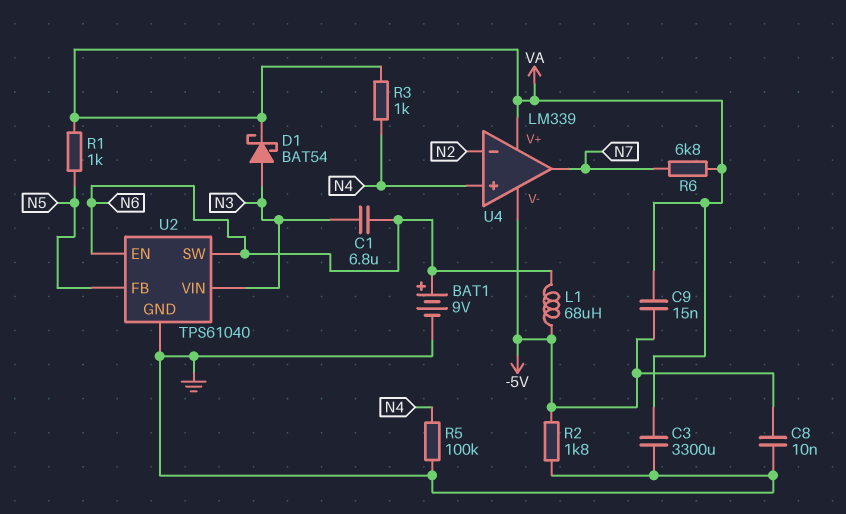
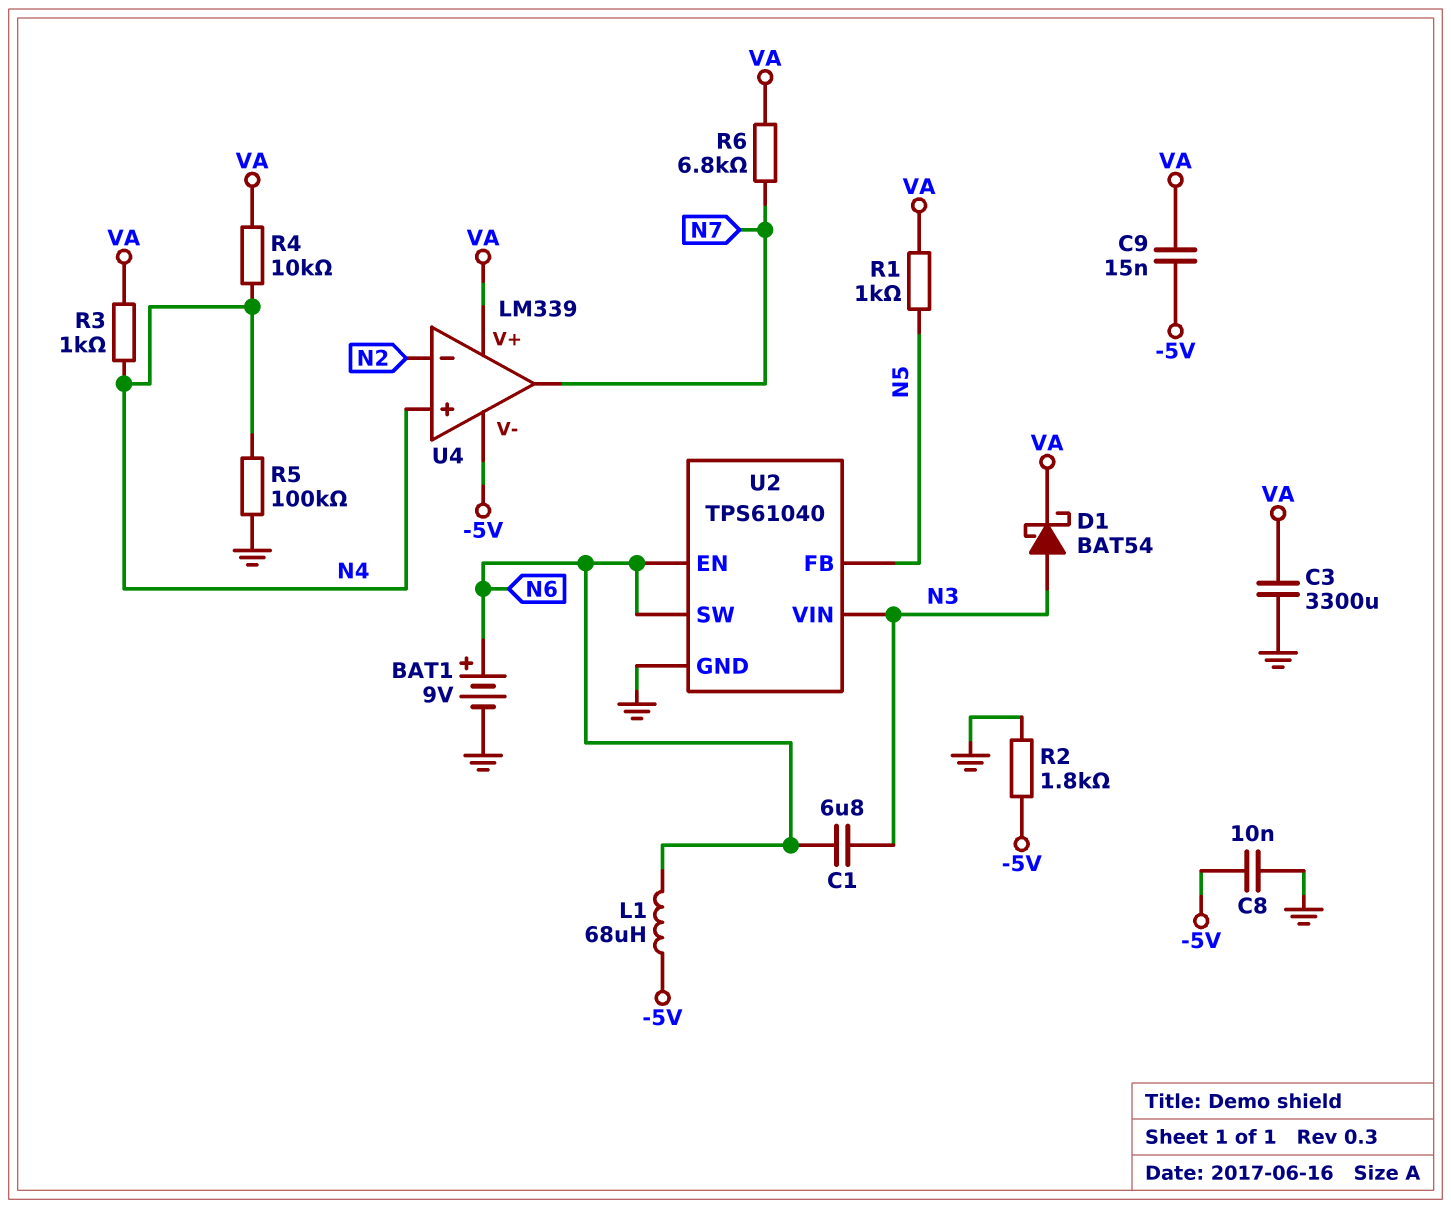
R4: none -> 10k (N4, VA)

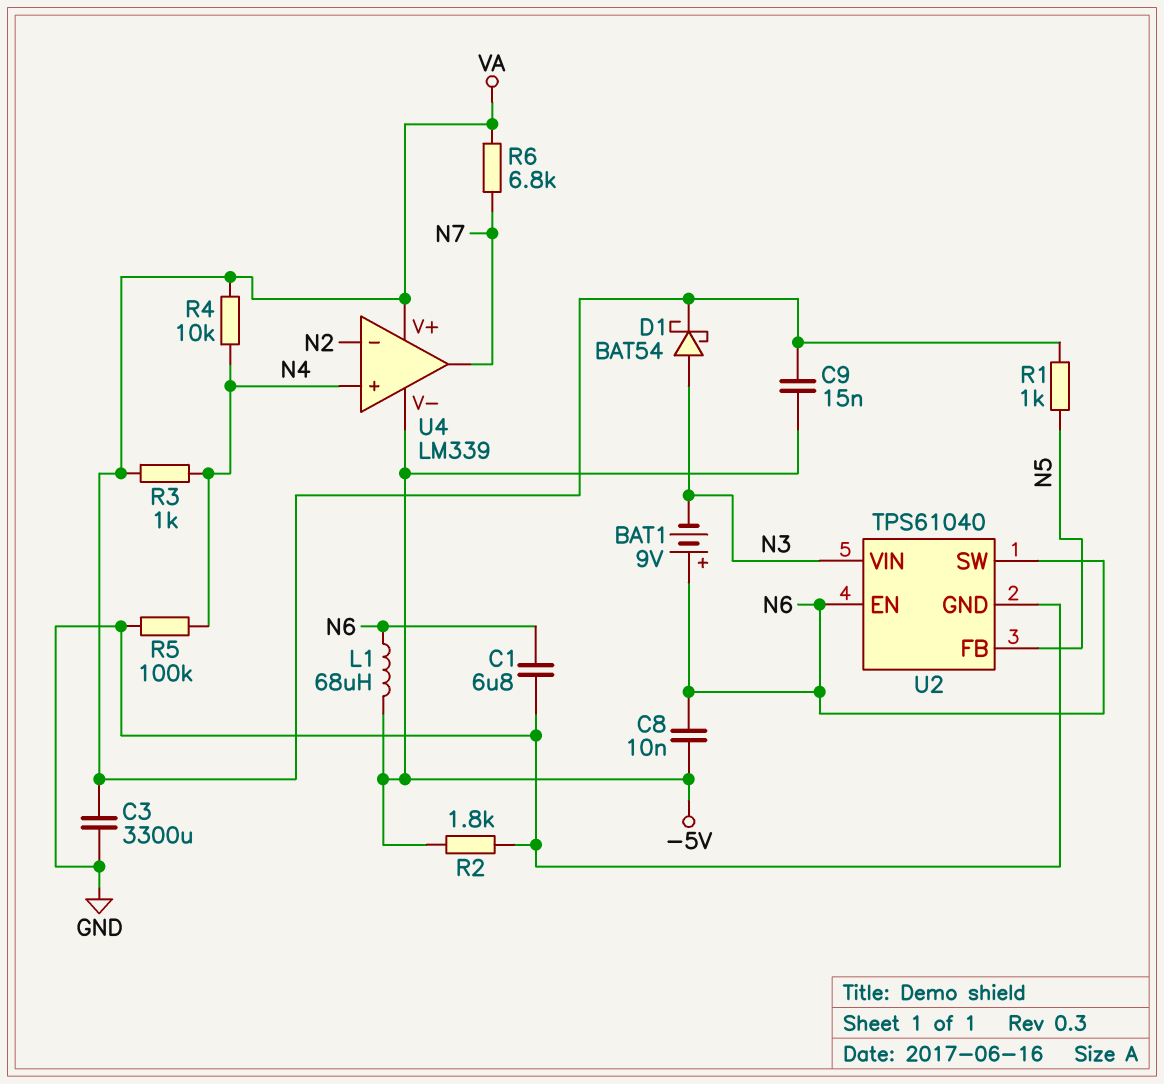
BAT1: 9V (plus N6, minus GND) -> 9V (plus N6, minus N3)
C1: 6.8uF (N3, N6) -> 6.8uF (GND, N6)
C8: 10nF (-5V, GND) -> 10nF (-5V, N6)

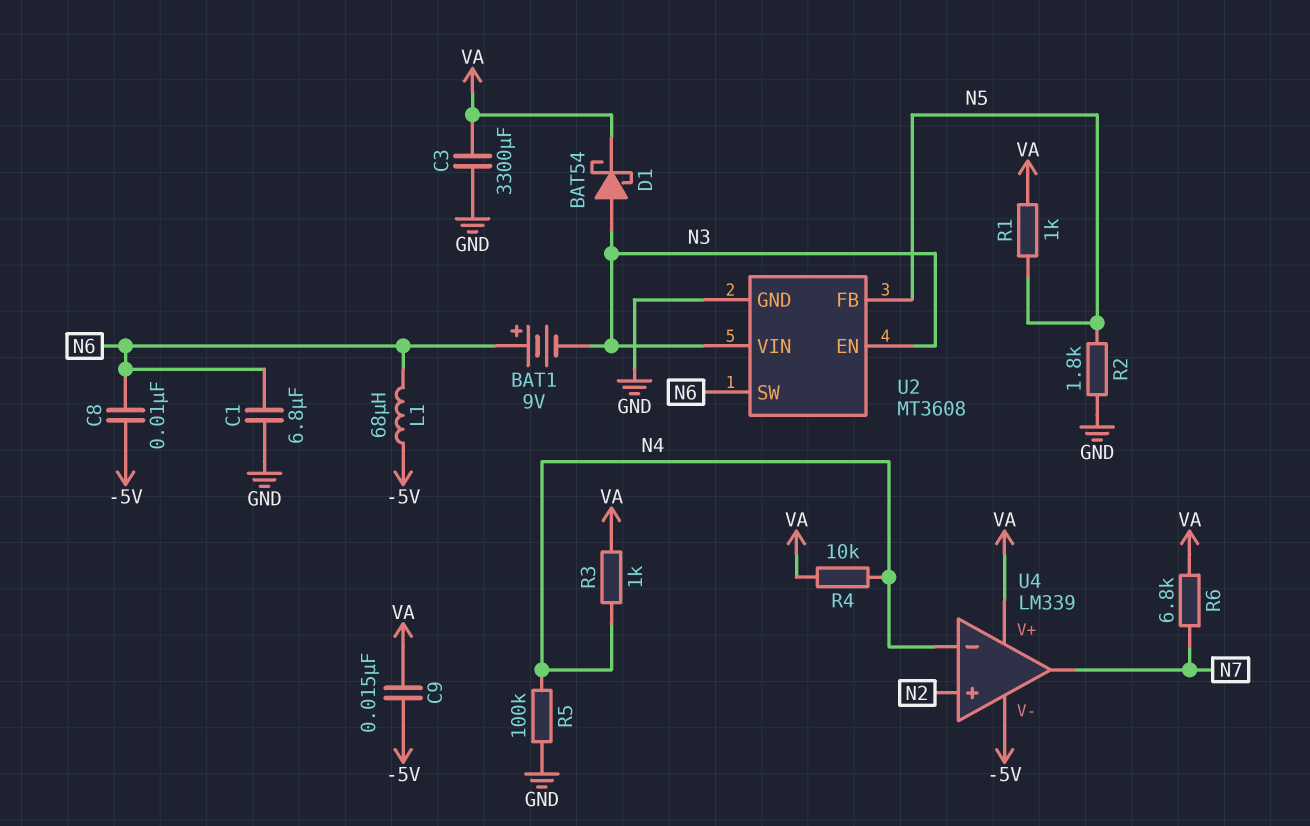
R2: 1.8k (-5V, GND) -> 1.8k (GND, N5)
U2: TPS61040 -> MT3608
U2 pin EN: N6 -> N3
U4 pin in+: N4 -> N2
U4 pin in-: N2 -> N4

